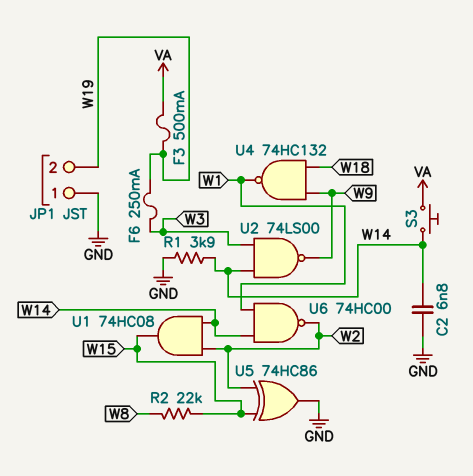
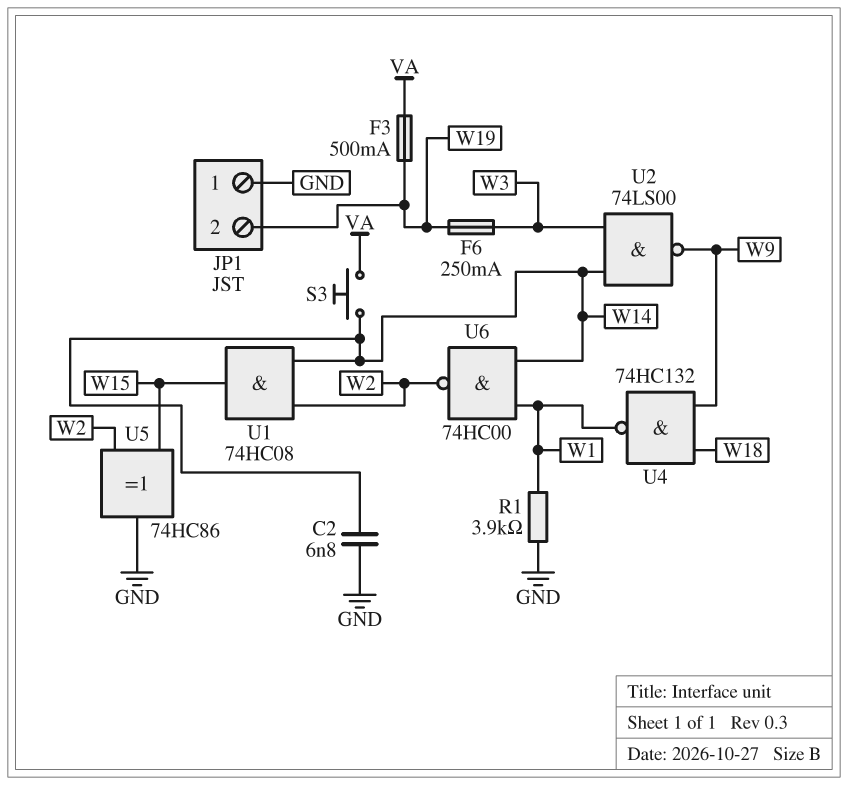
R1: 3.9k (GND, W14) -> 3.9k (GND, W1)
R2: 22k (W8, W15) -> none

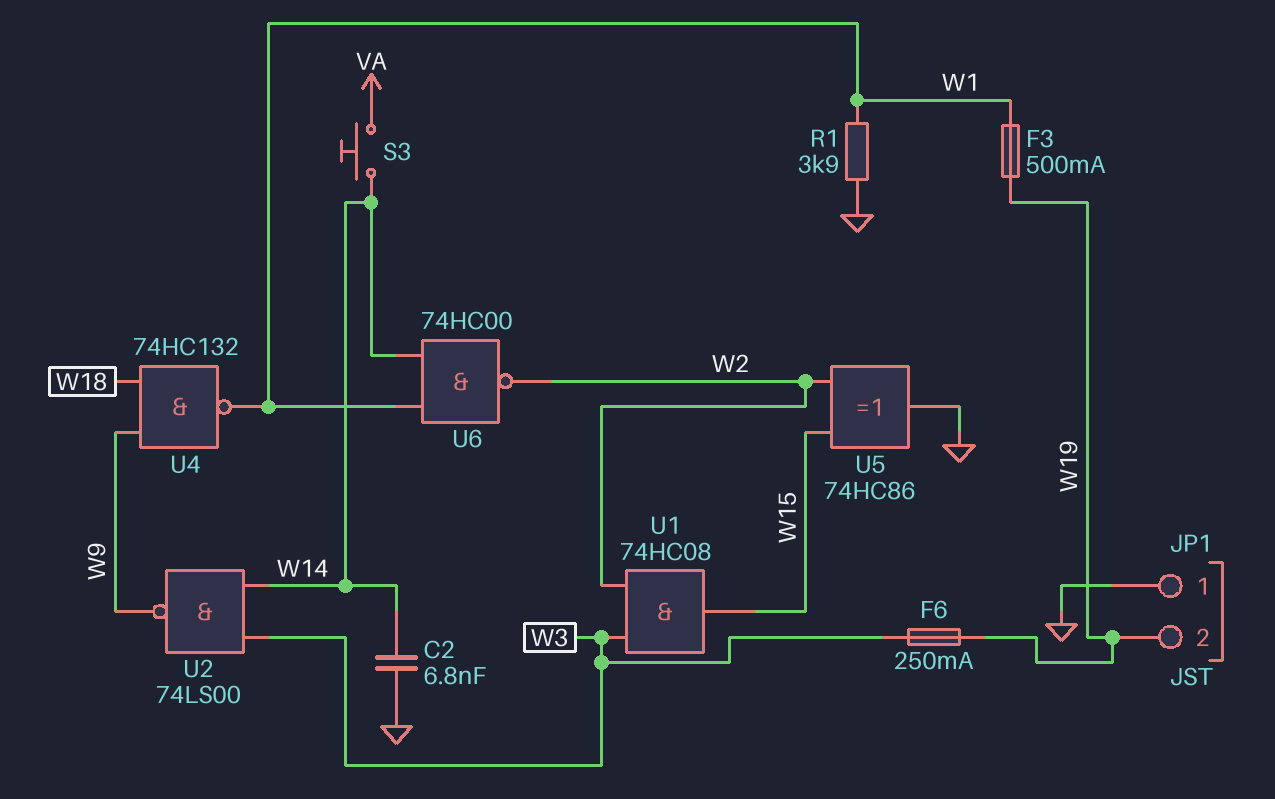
F3: 500mA (VA, W19) -> 500mA (W1, W19)
U1: AND 74HC08 (in W2, in W14, out W15) -> AND 74HC08 (in W2, in W3, out W15)

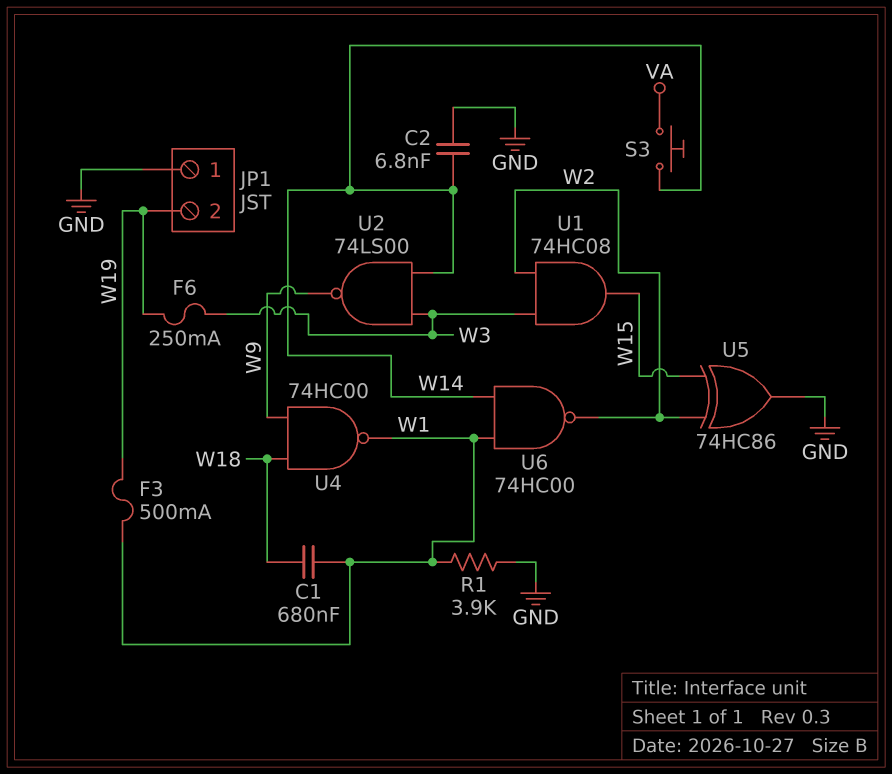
C1: none -> 680nF (W1, W18)
U4: NAND 74HC132 (in W9, in W18, out W1) -> NAND 74HC00 (in W9, in W18, out W1)

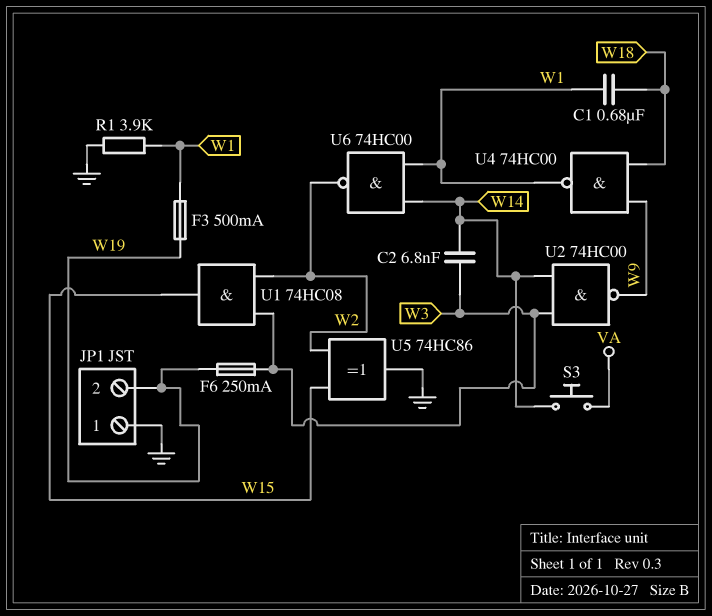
C2: 6.8nF (GND, W14) -> 6.8nF (W3, W14)
U2: NAND 74LS00 (in W3, in W14, out W9) -> NAND 74HC00 (in W3, in W14, out W9)

